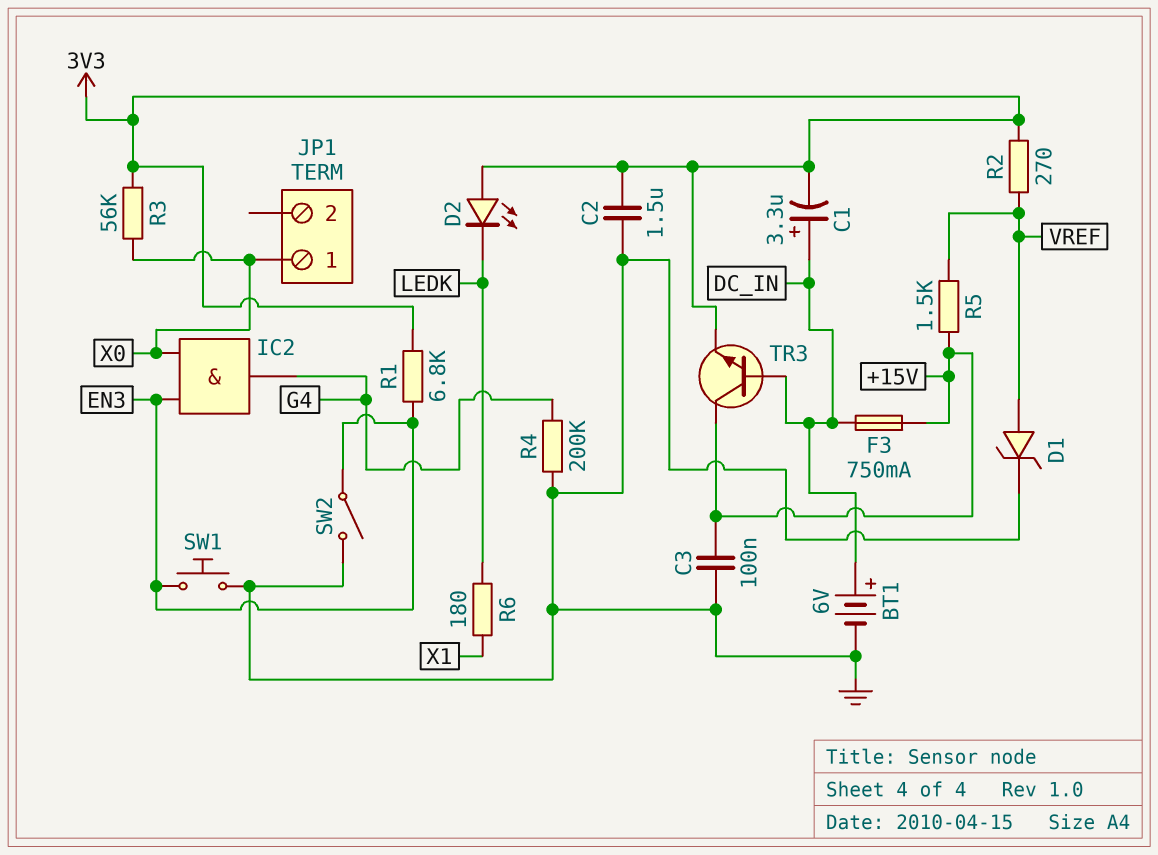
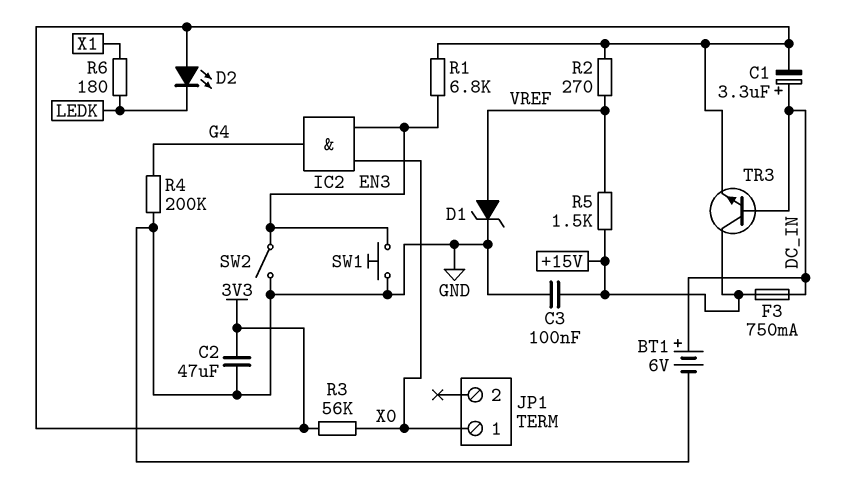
C2: 1.5uF (3V3, GND) -> 47uF (3V3, GND)

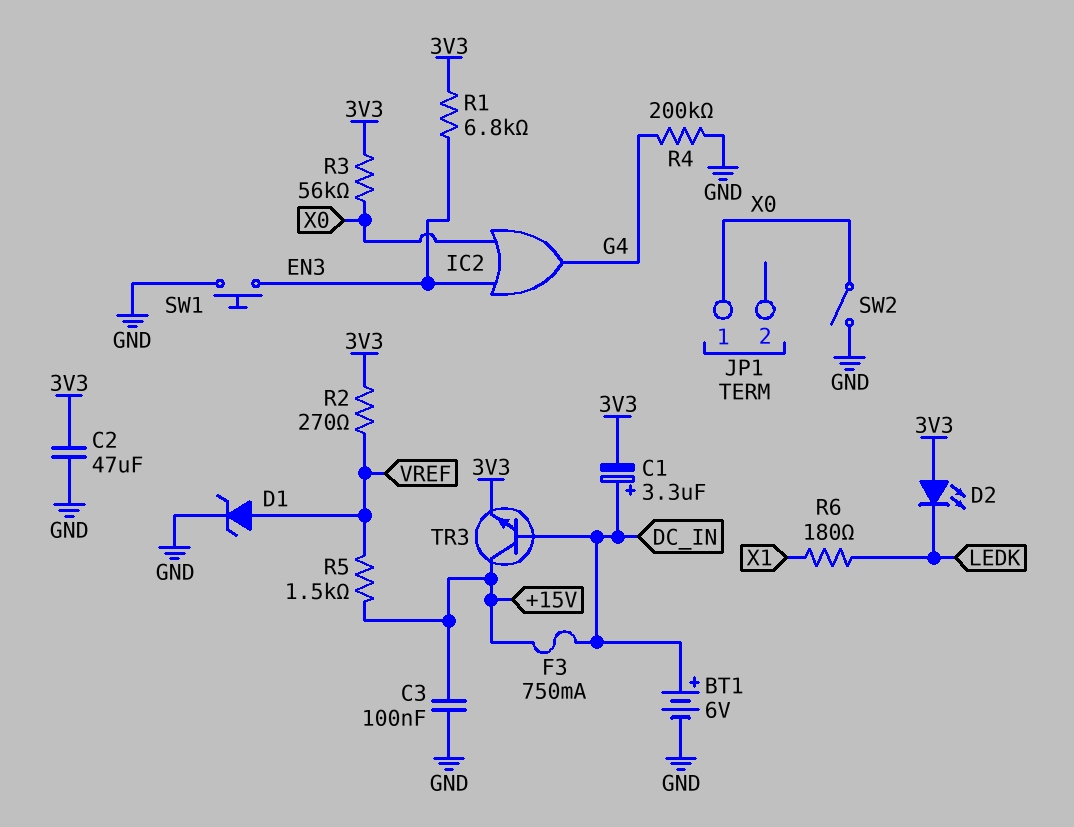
IC2: AND (in EN3, in X0, out G4) -> OR (in EN3, in X0, out G4)
SW2: switch (EN3, GND) -> switch (GND, X0)

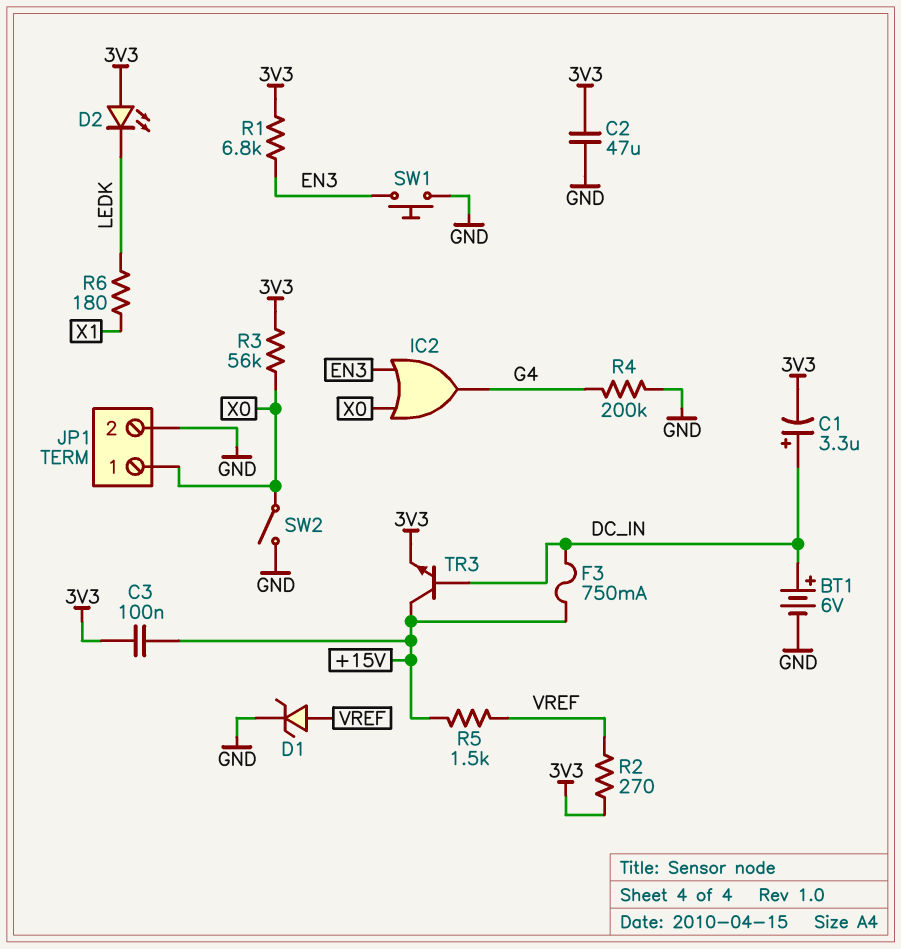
C3: 100nF (+15V, GND) -> 100nF (+15V, 3V3)
JP1 pin 2: none -> GND

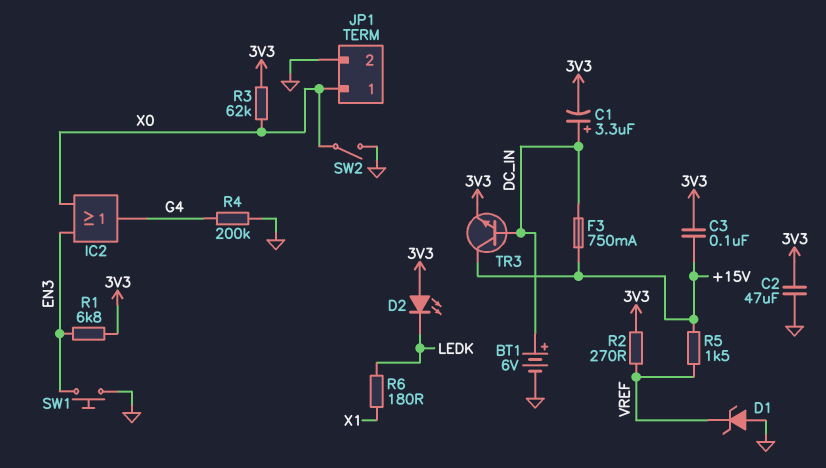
D1: zener (A VREF, K GND) -> zener (A GND, K VREF)
R3: 56k (3V3, X0) -> 62k (3V3, X0)

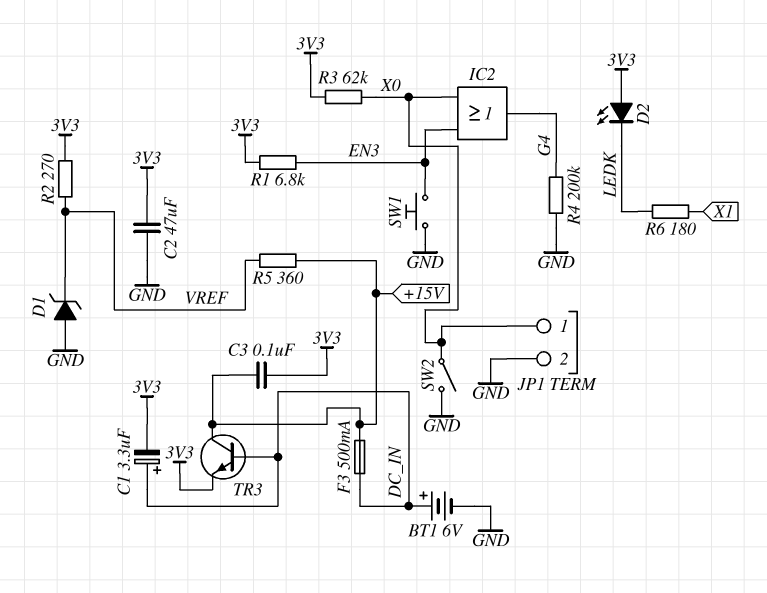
F3: 750mA (+15V, DC_IN) -> 500mA (+15V, DC_IN)
R5: 1.5k (+15V, VREF) -> 360 (+15V, VREF)

